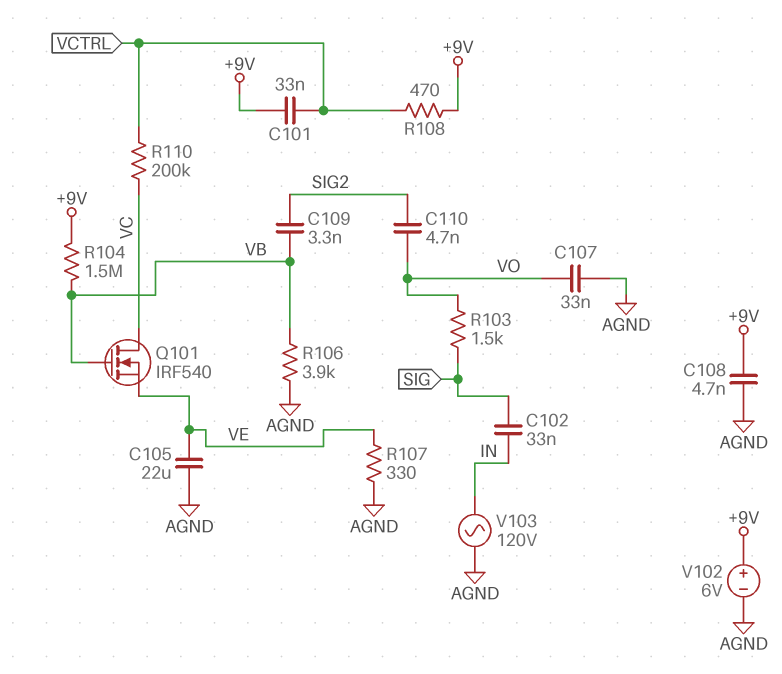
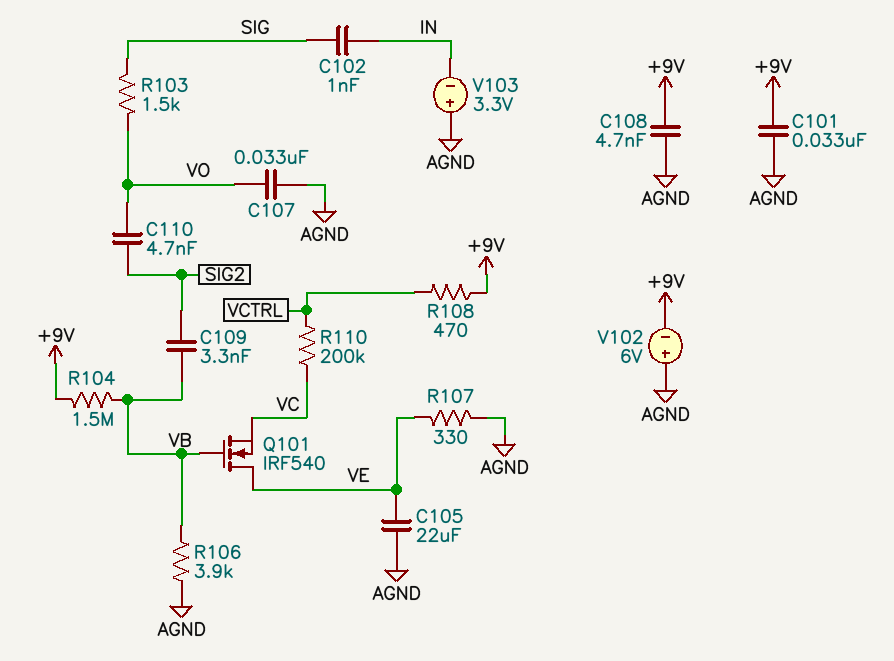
C101: 33nF (+9V, VCTRL) -> 33nF (+9V, AGND)
C102: 33nF (IN, SIG) -> 1nF (IN, SIG)
Q101: NMOS IRF540 (G VB, D VC, S VE) -> NMOS IRF540 (G VB, D VE, S VC)
V102: 6V (plus +9V, minus AGND) -> 6V (plus AGND, minus +9V)
V103: AC 120V (AGND, IN) -> 3.3V (plus AGND, minus IN)

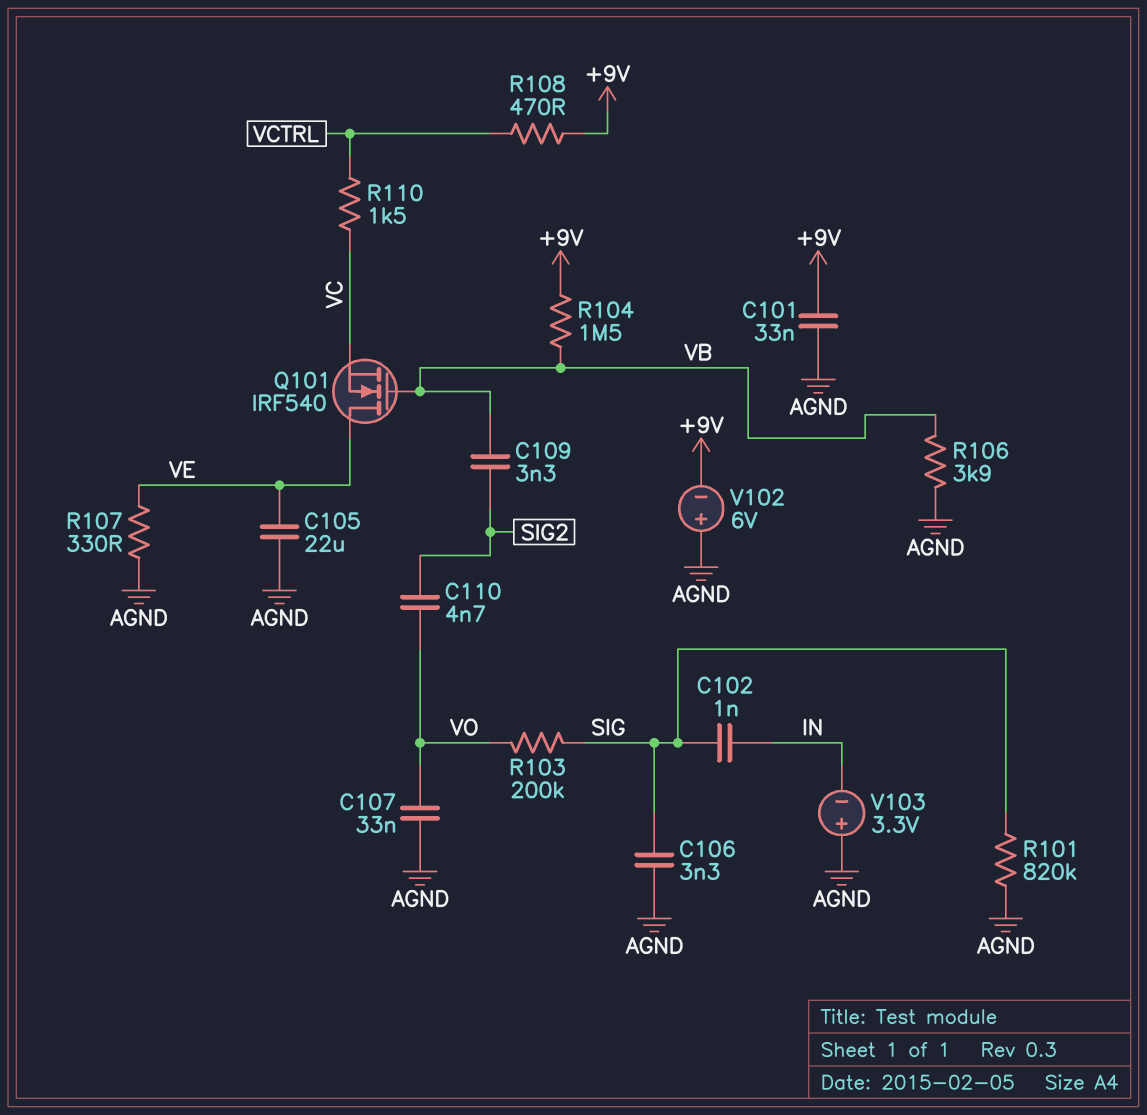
C106: none -> 3.3nF (AGND, SIG)
C108: 4.7nF (+9V, AGND) -> none
R101: none -> 820k (AGND, SIG)
R103: 1.5k (SIG, VO) -> 200k (SIG, VO)
R110: 200k (VC, VCTRL) -> 1.5k (VC, VCTRL)

